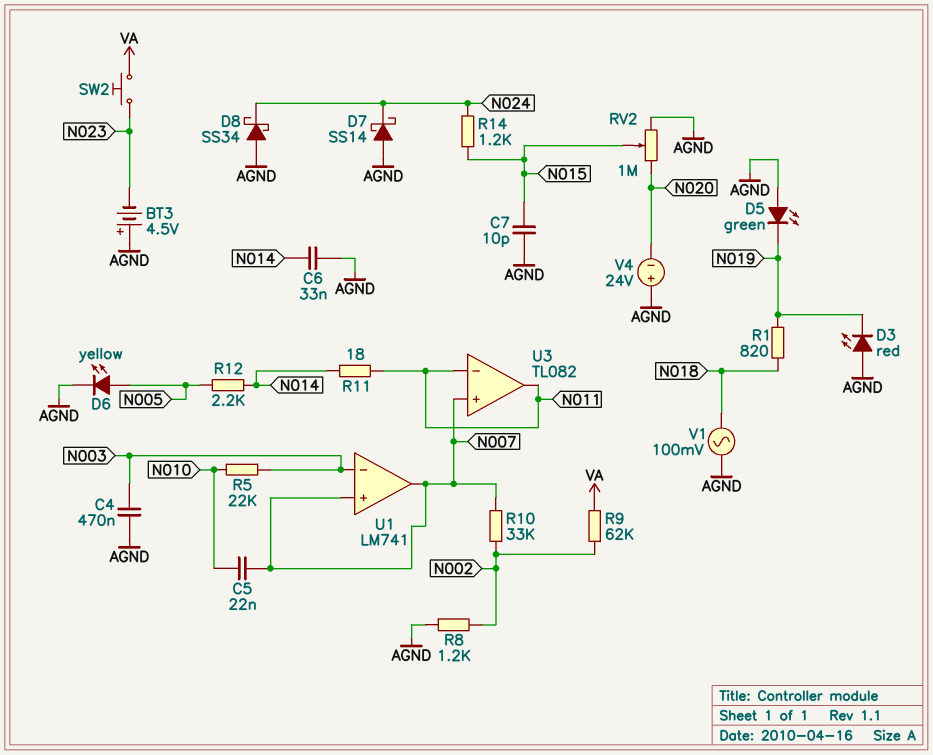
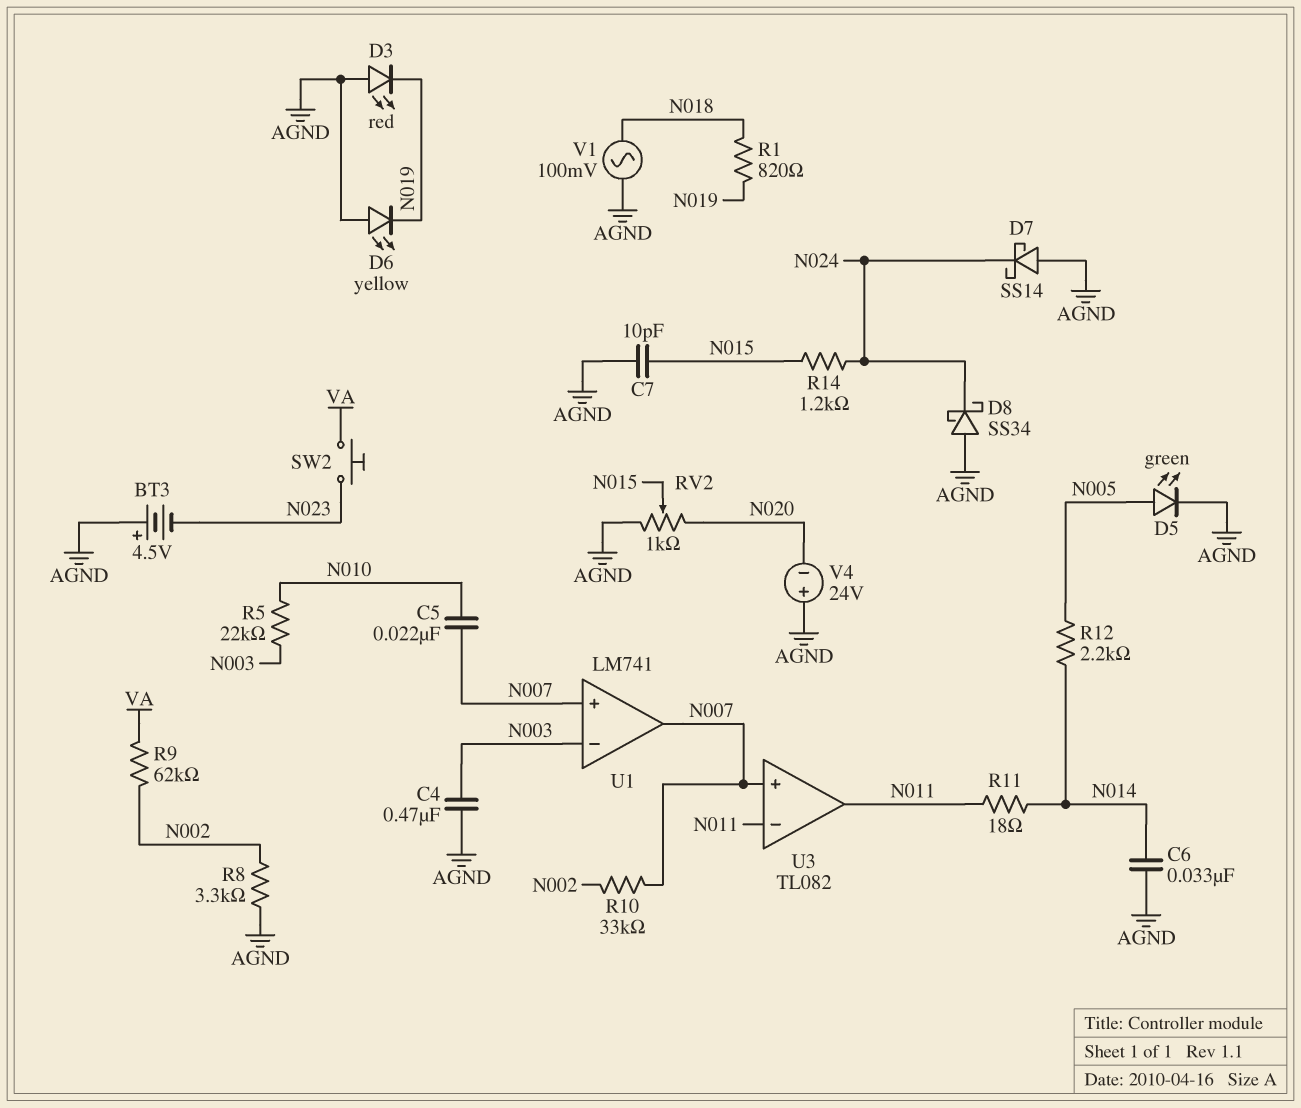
D5: LED green (A AGND, K N019) -> LED green (A N005, K AGND)
D6: LED yellow (A N005, K AGND) -> LED yellow (A AGND, K N019)
R8: 1.2k (AGND, N002) -> 3.3k (AGND, N002)
RV2: 1M (AGND, N020, wiper N015) -> 1k (AGND, N020, wiper N015)

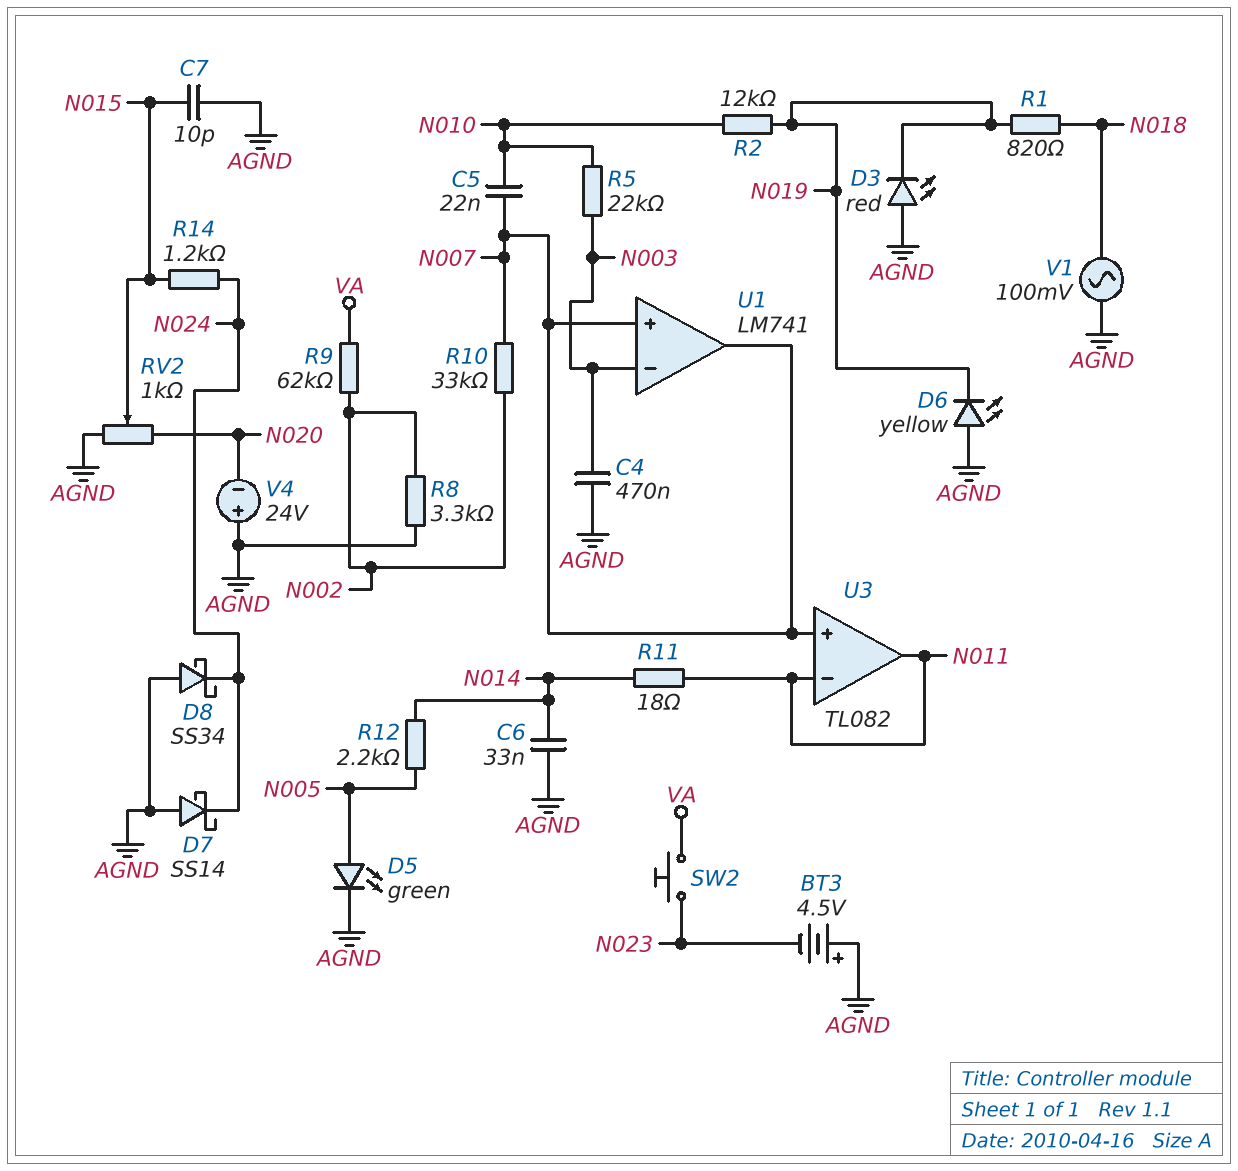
R2: none -> 12k (N010, N019)

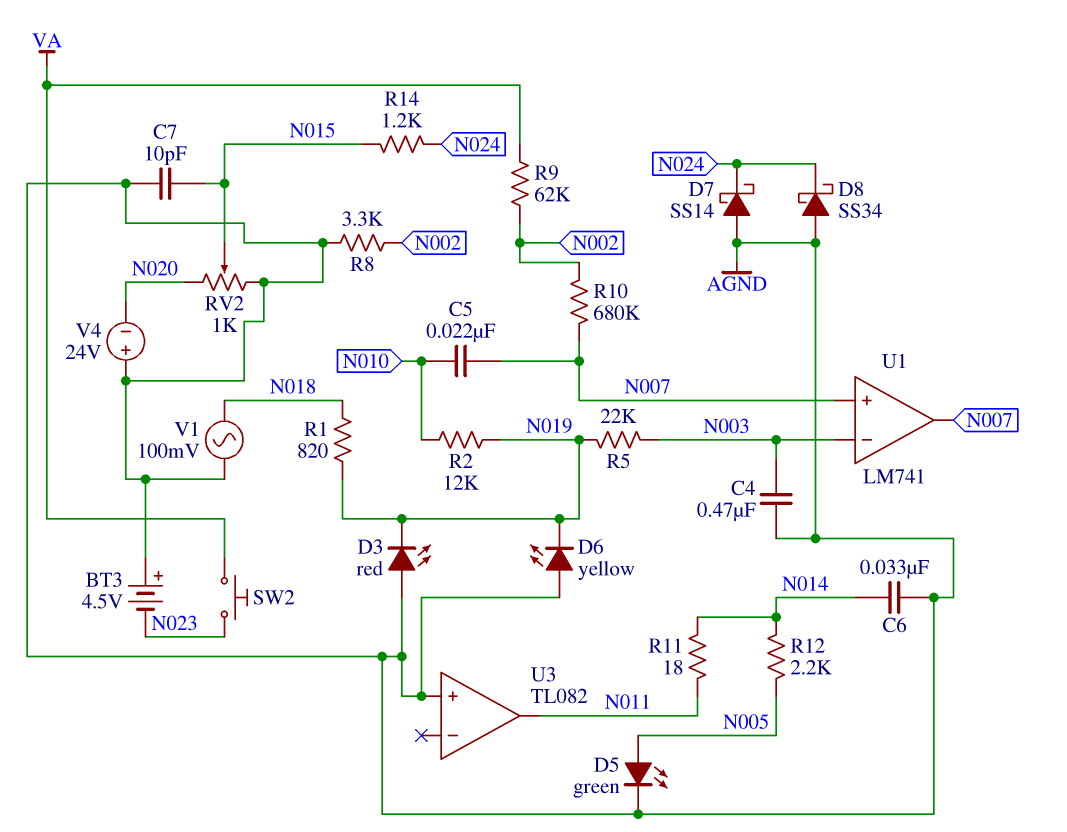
R5: 22k (N003, N010) -> 22k (N003, N019)
R10: 33k (N002, N007) -> 680k (N002, N007)
U3 pin in+: N007 -> AGND
U3 pin in-: N011 -> none

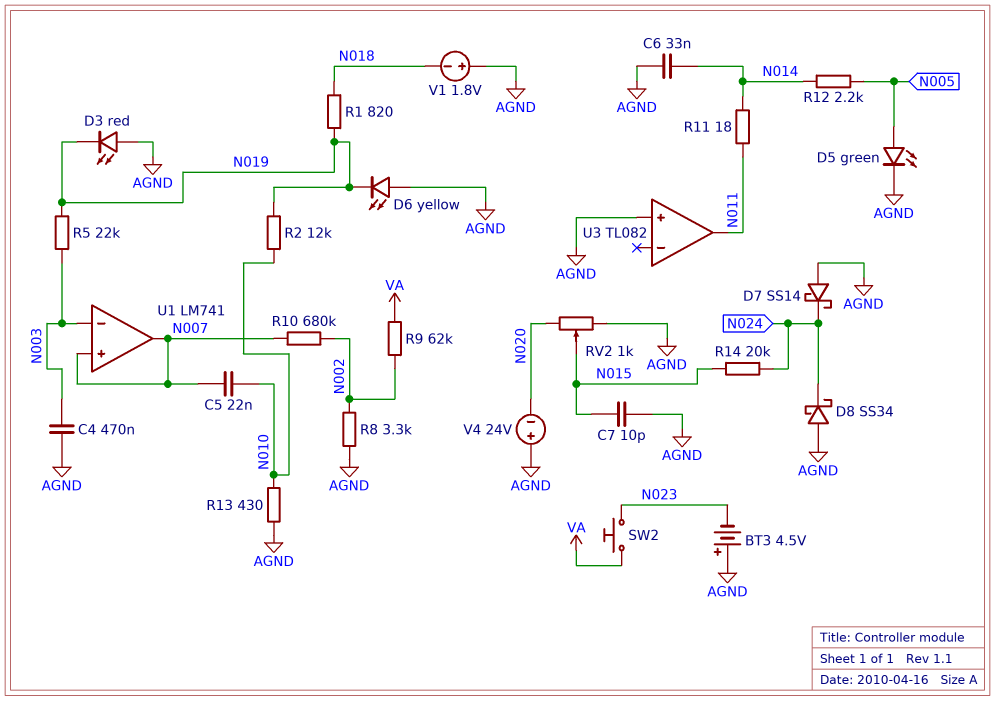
R13: none -> 430 (AGND, N010)
R14: 1.2k (N015, N024) -> 20k (N015, N024)
V1: AC 100mV (AGND, N018) -> 1.8V (plus AGND, minus N018)

